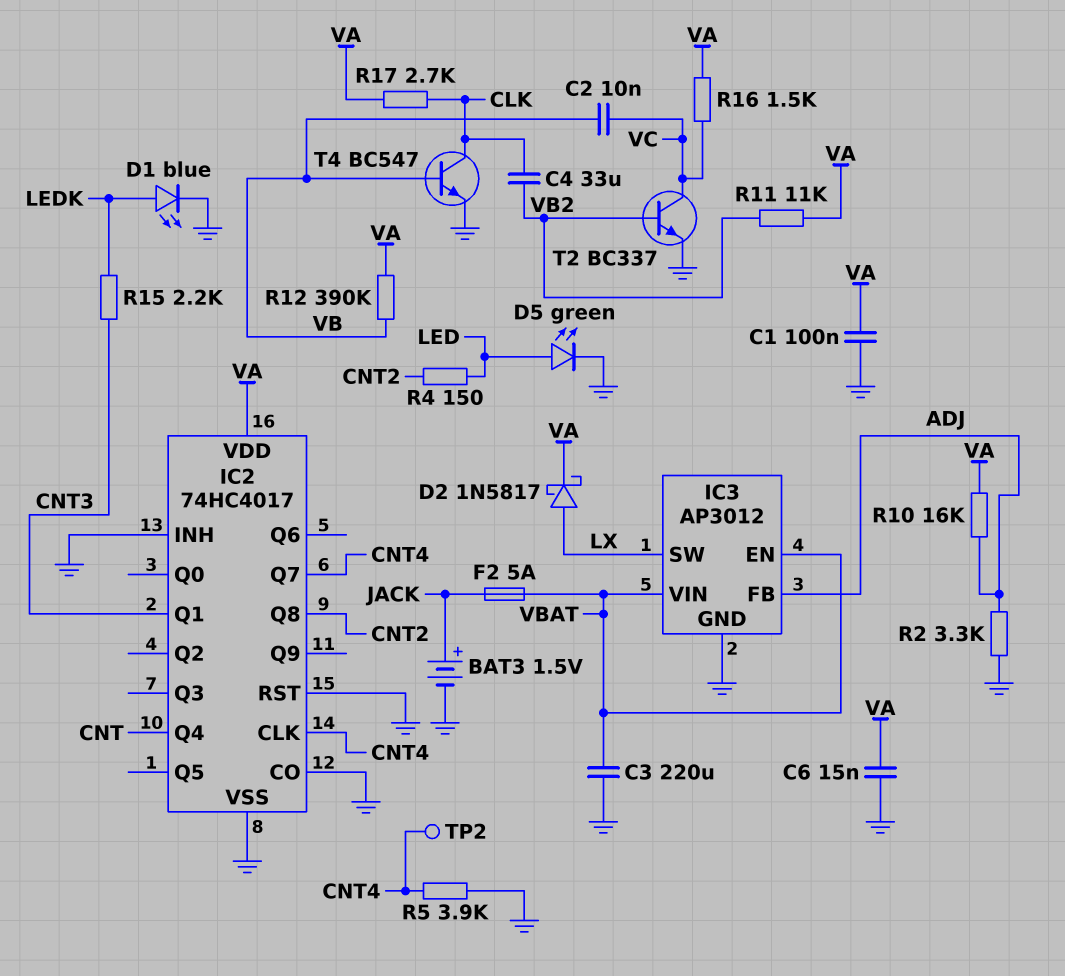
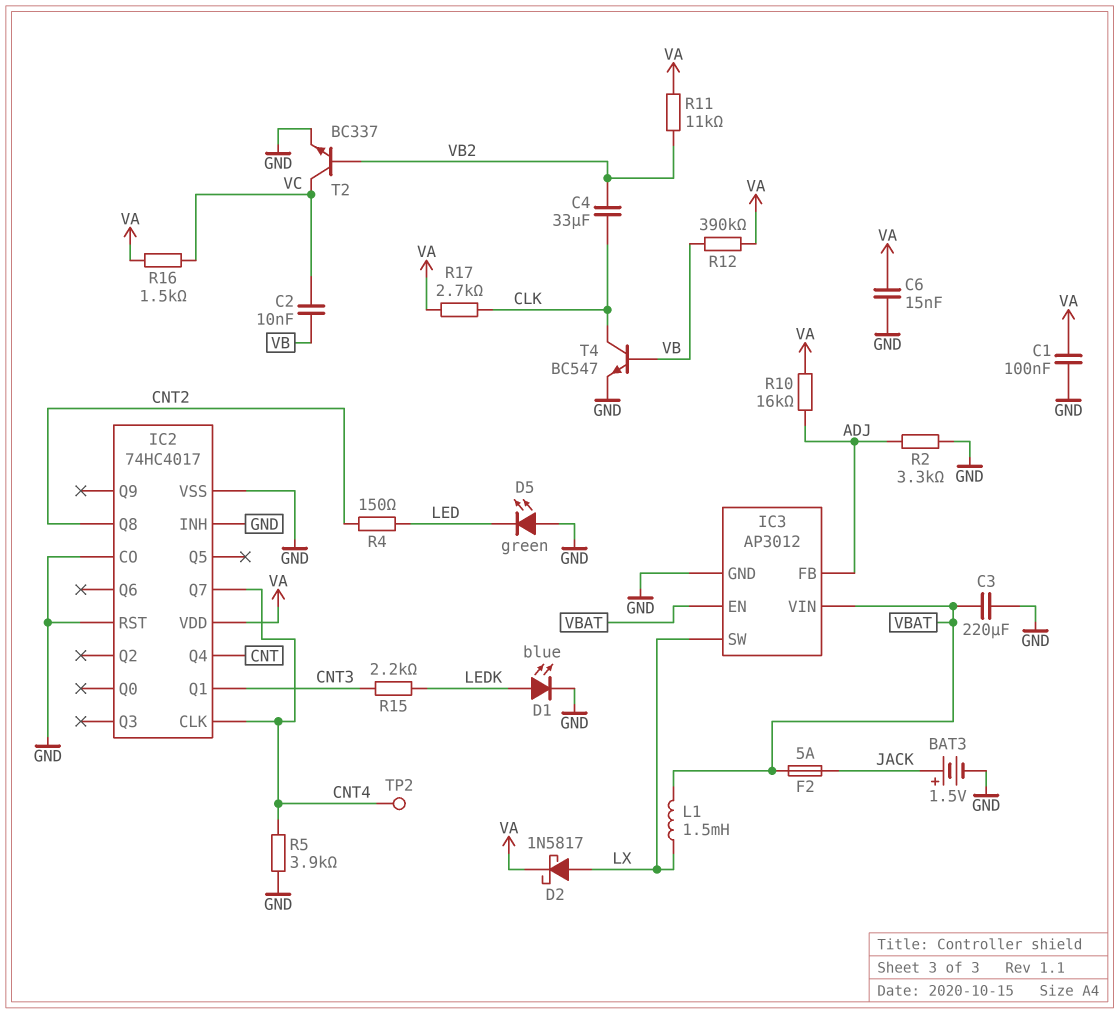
D5: LED green (A LED, K GND) -> LED green (A GND, K LED)
L1: none -> 1.5mH (LX, VBAT)

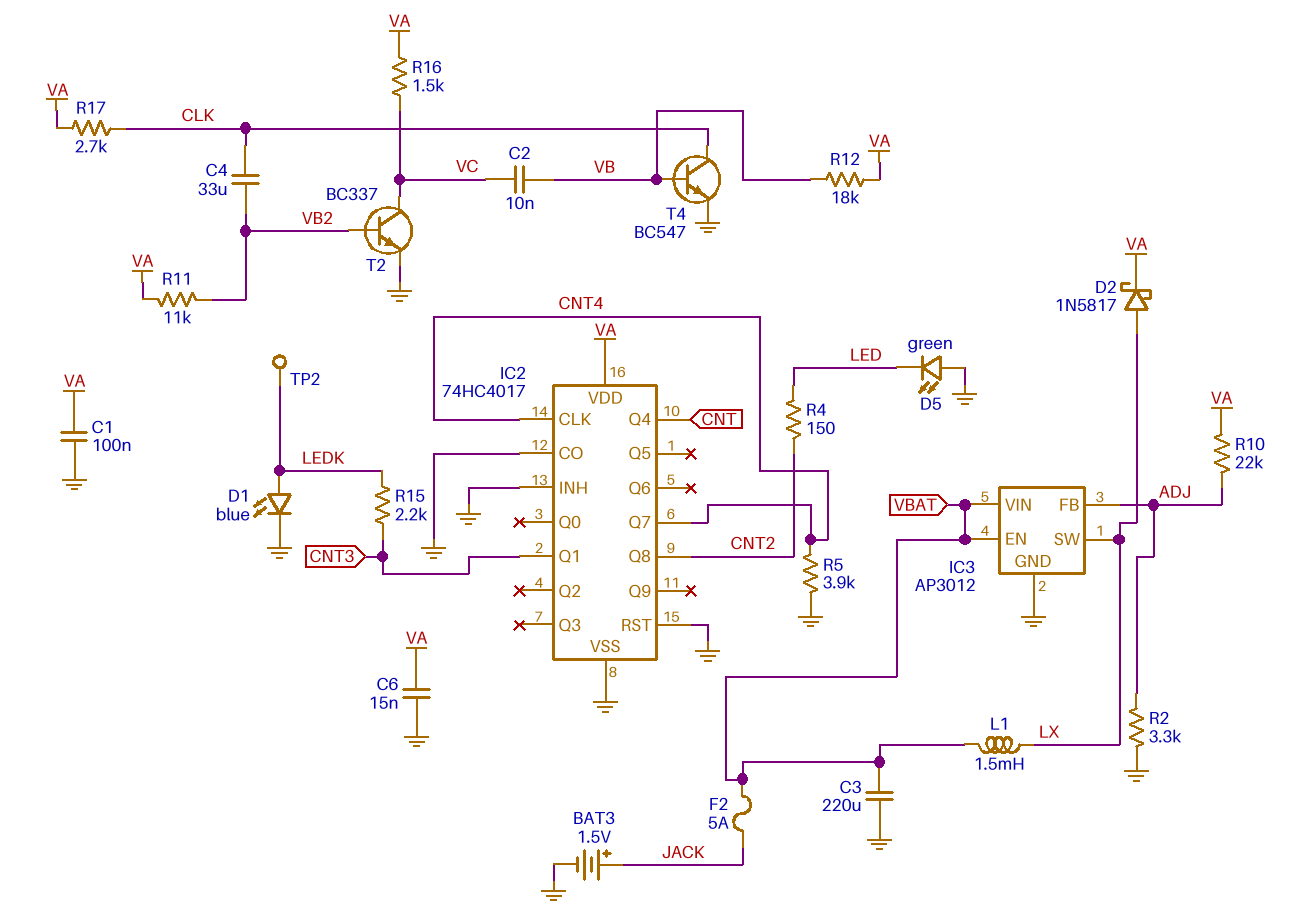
R10: 16k (ADJ, VA) -> 22k (ADJ, VA)
R12: 390k (VA, VB) -> 18k (VA, VB)
TP2: test point (CNT4) -> test point (LEDK)

